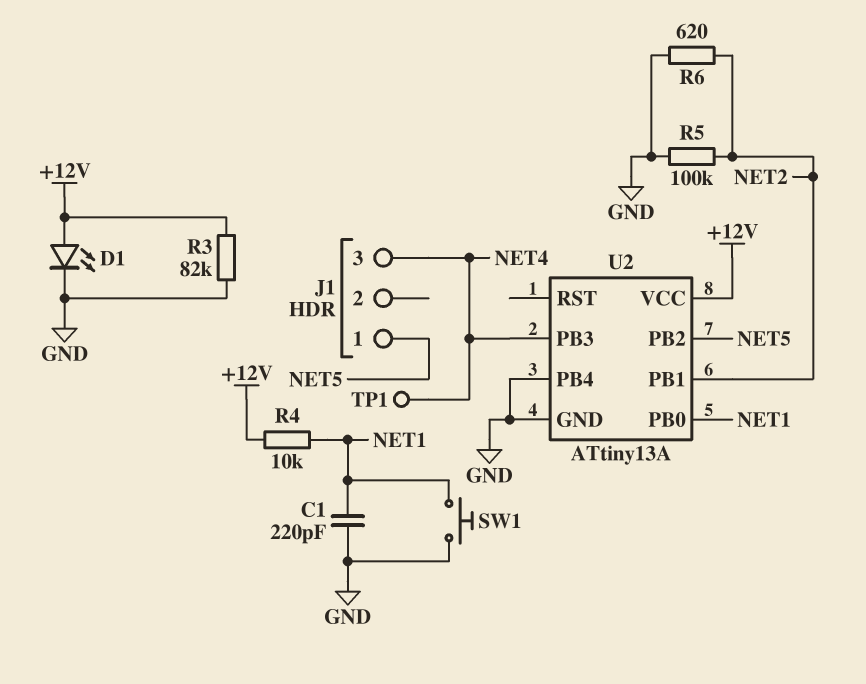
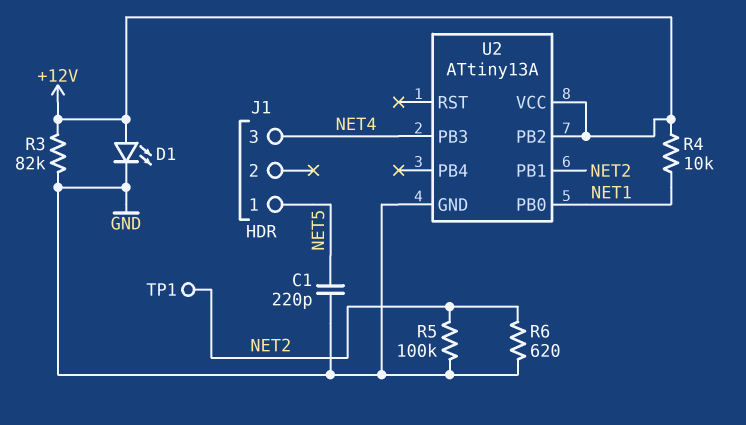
C1: 220pF (GND, NET1) -> 220pF (GND, NET5)
SW1: button (GND, NET1) -> none
TP1: test point (NET4) -> test point (NET2)
U2 pin PB2: NET5 -> +12V
U2 pin PB4: GND -> none

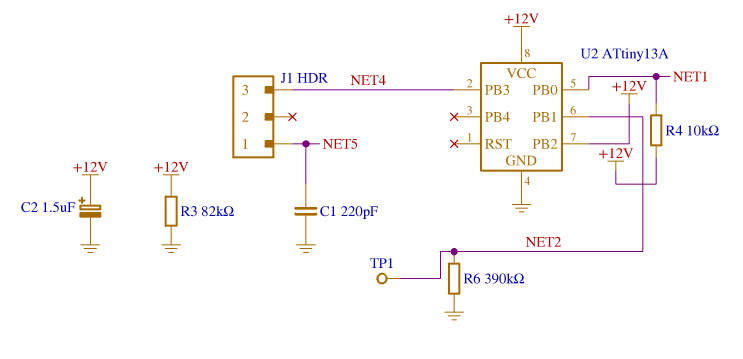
C2: none -> 1.5uF (plus +12V, minus GND)
D1: LED (A +12V, K GND) -> none
R5: 100k (GND, NET2) -> none
R6: 620 (GND, NET2) -> 390k (GND, NET2)

